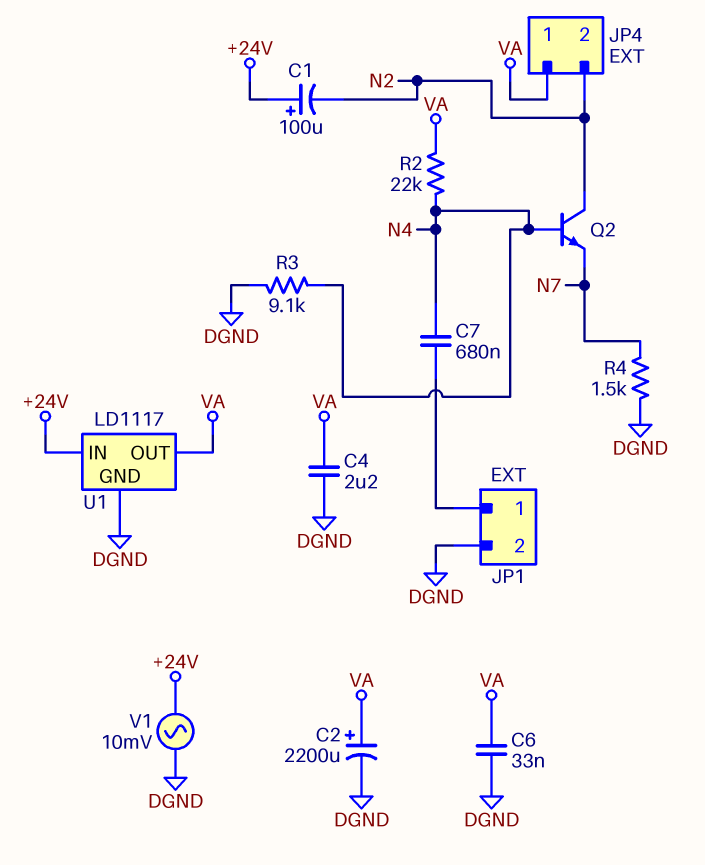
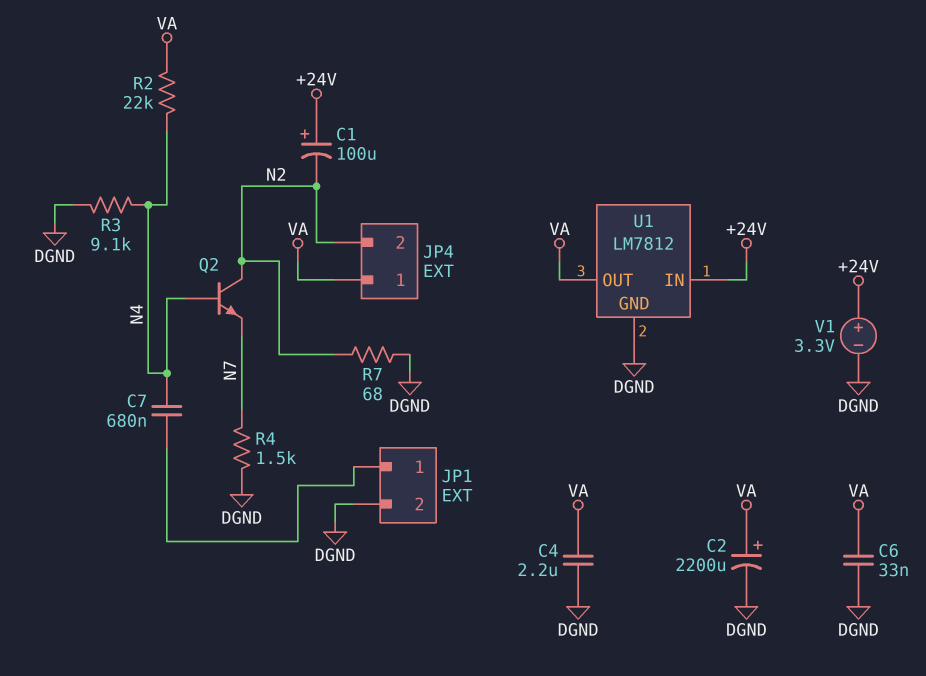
R7: none -> 68 (DGND, N2)
U1: LD1117 -> LM7812
V1: AC 10mV (+24V, DGND) -> 3.3V (plus +24V, minus DGND)

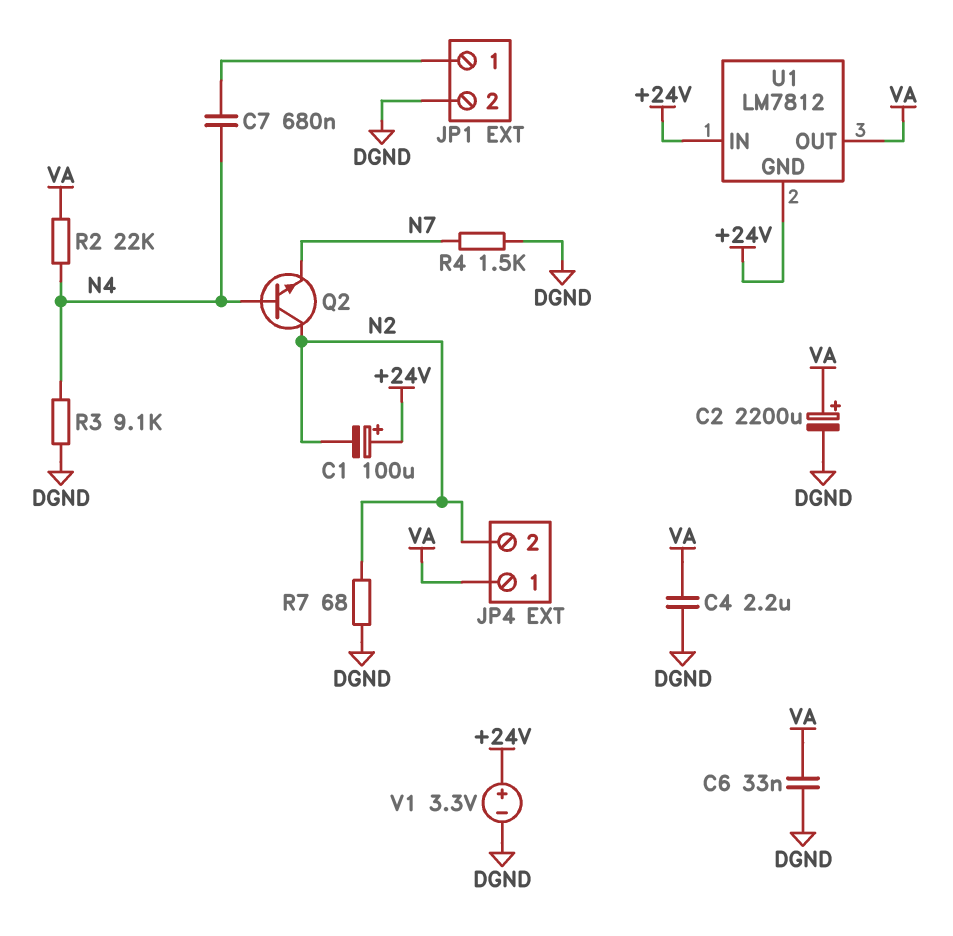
U1 pin GND: DGND -> +24V

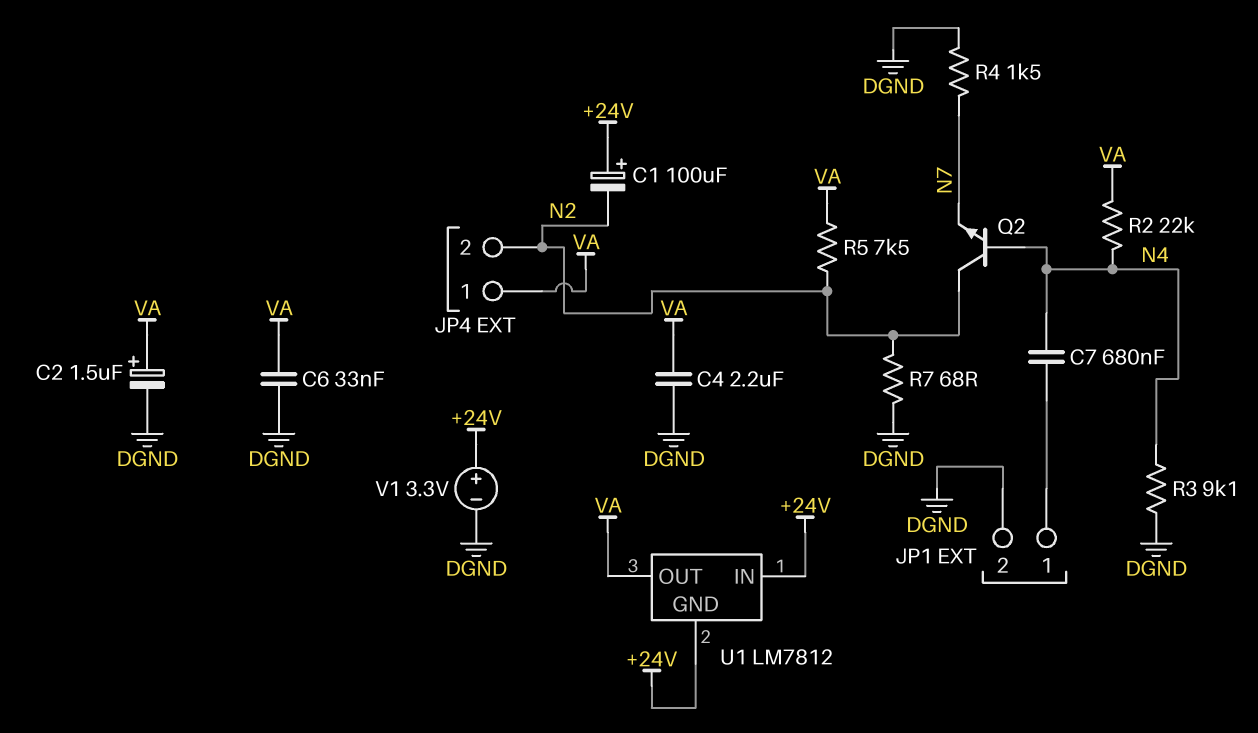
C2: 2200uF (plus VA, minus DGND) -> 1.5uF (plus VA, minus DGND)
R5: none -> 7.5k (N2, VA)

